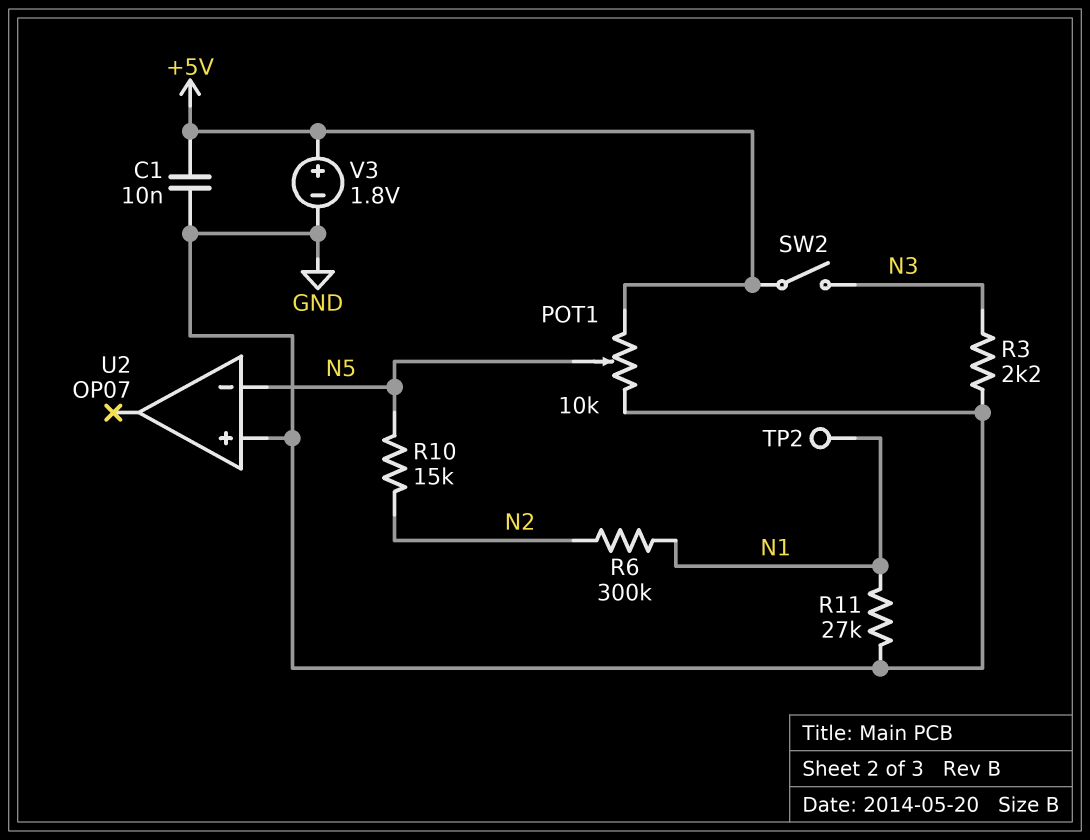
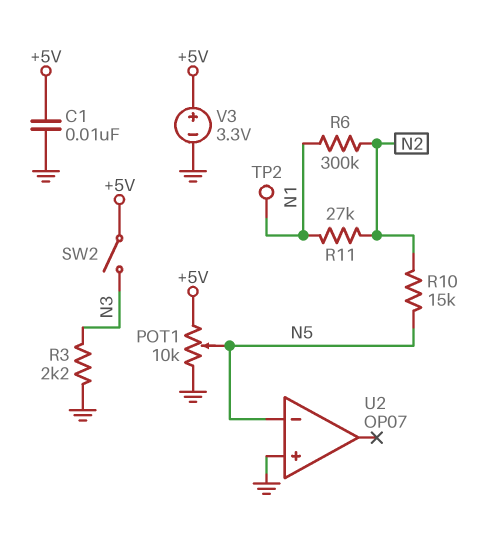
R11: 27k (GND, N1) -> 27k (N1, N2)
V3: 1.8V (plus +5V, minus GND) -> 3.3V (plus +5V, minus GND)

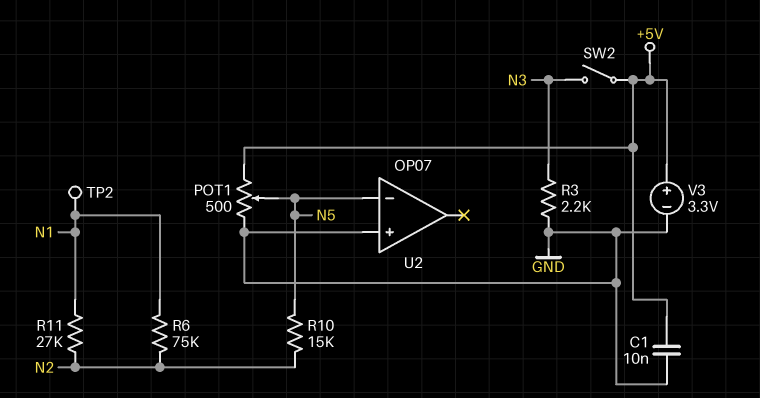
POT1: 10k (+5V, GND, wiper N5) -> 500 (+5V, GND, wiper N5)
R6: 300k (N1, N2) -> 75k (N1, N2)

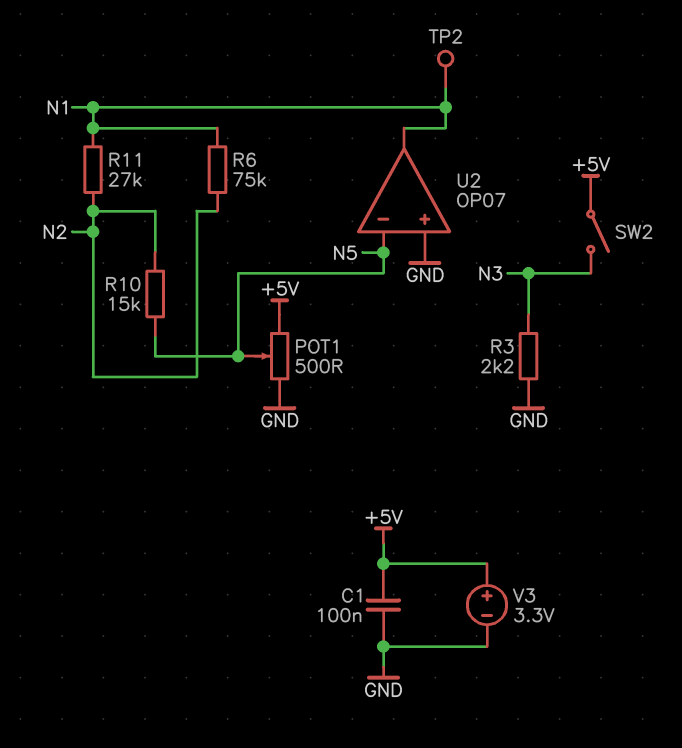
C1: 10nF (+5V, GND) -> 100nF (+5V, GND)
U2 pin out: none -> N1

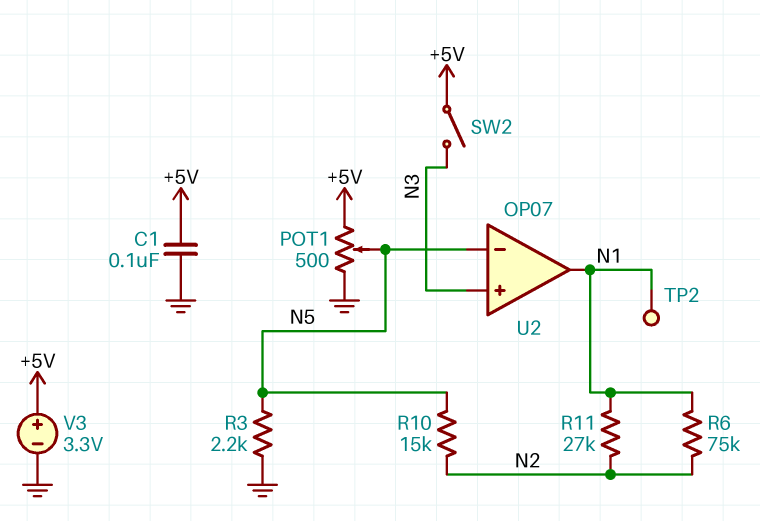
R3: 2.2k (GND, N3) -> 2.2k (GND, N5)
U2 pin in+: GND -> N3

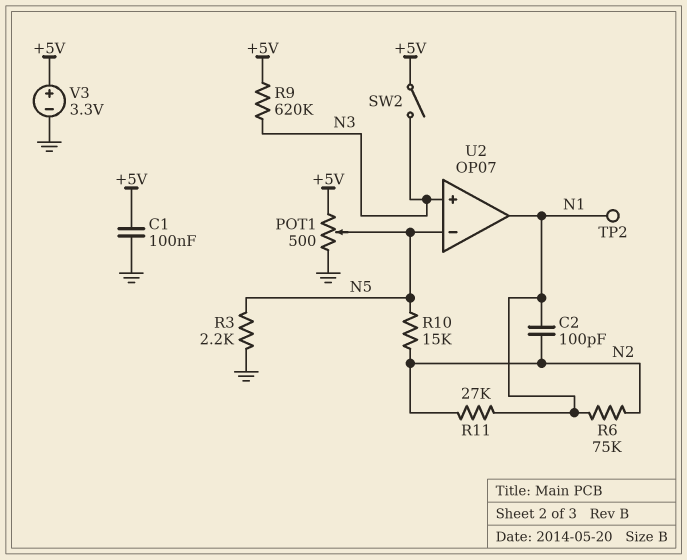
C2: none -> 100pF (N1, N2)
R9: none -> 620k (+5V, N3)

